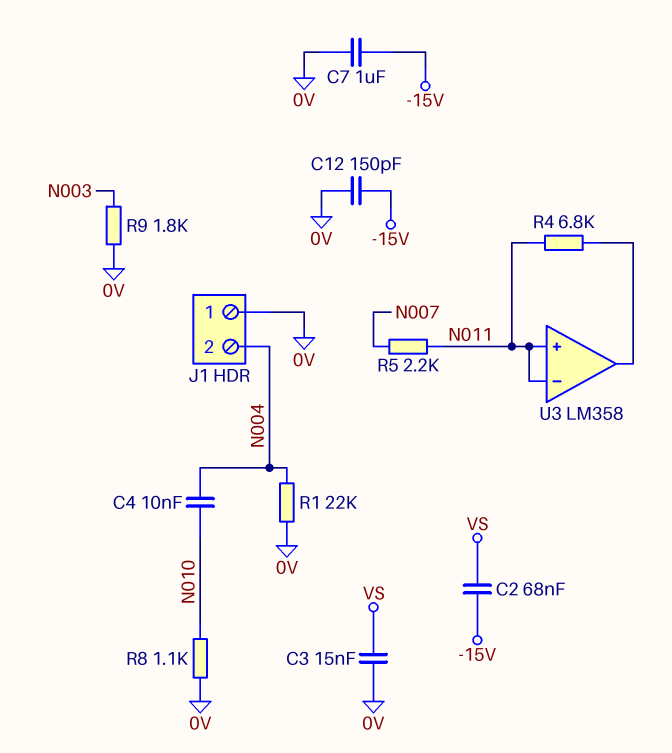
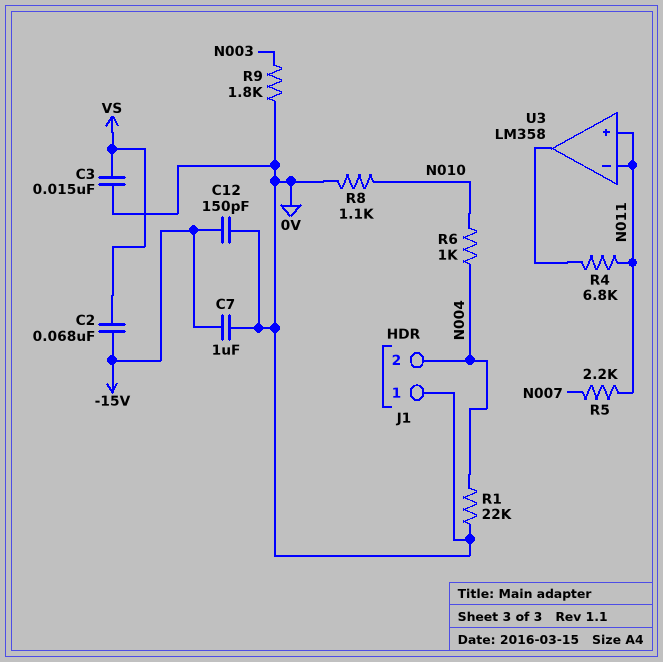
C4: 10nF (N004, N010) -> none
R6: none -> 1k (N004, N010)

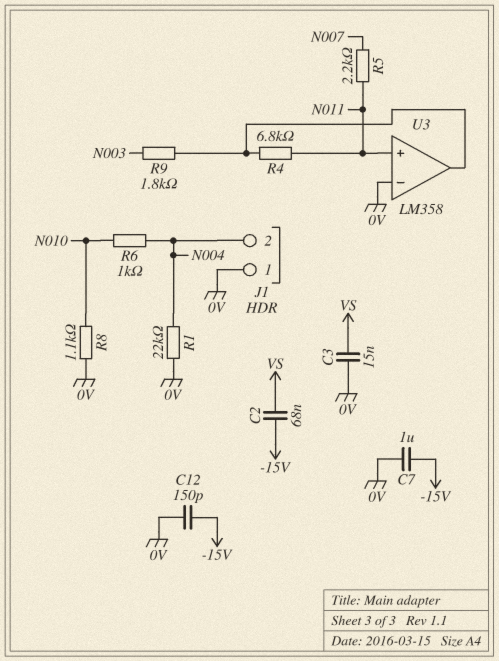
R9: 1.8k (0V, N003) -> 1.8k (N003, U3/out)
U3 pin in-: N011 -> 0V

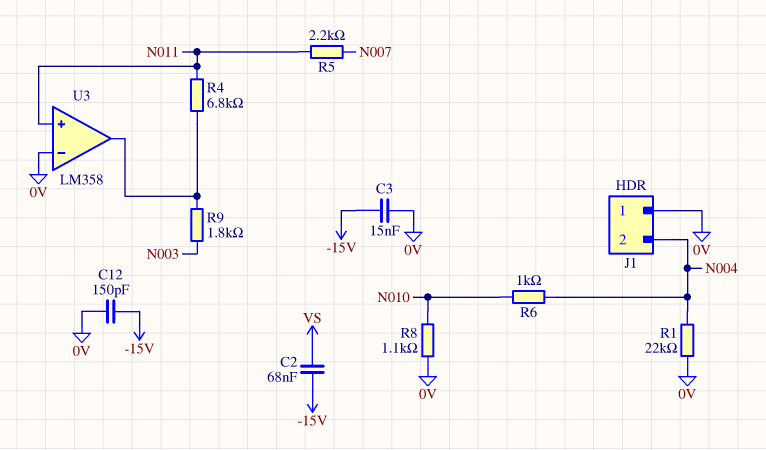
C3: 15nF (0V, VS) -> 15nF (-15V, 0V)
C7: 1uF (-15V, 0V) -> none

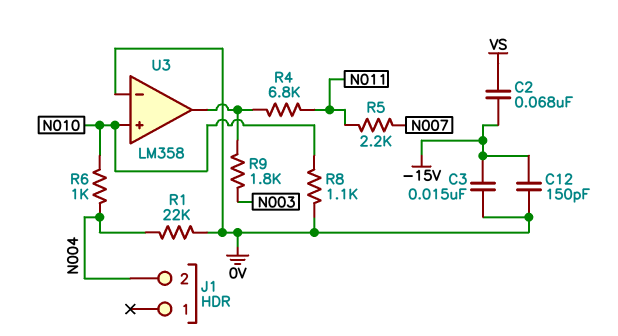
J1 pin 1: 0V -> none
U3 pin in+: N011 -> N010

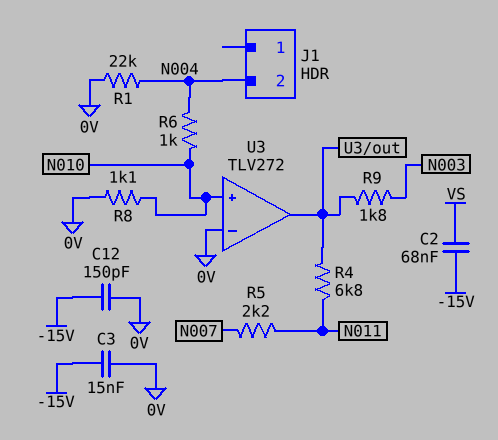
U3: LM358 -> TLV272

